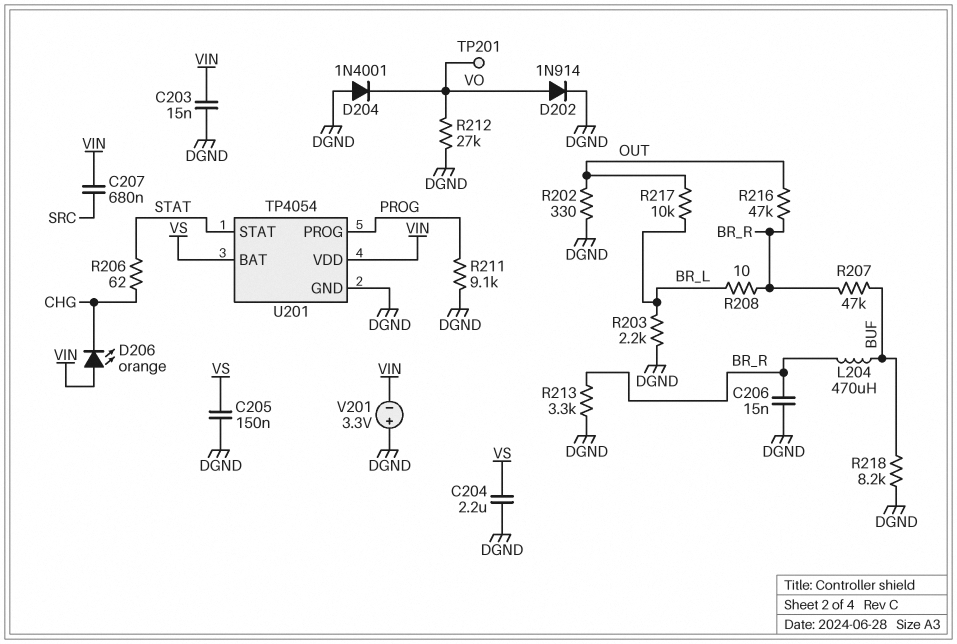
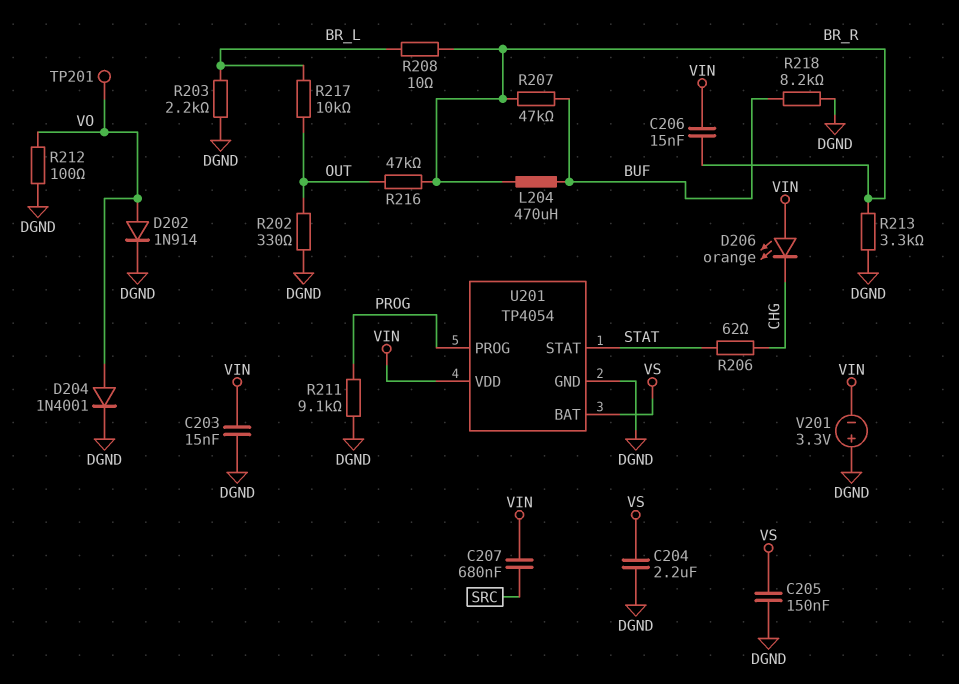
C206: 15nF (BR_R, DGND) -> 15nF (BR_R, VIN)
D204: diode 1N4001 (A DGND, K VO) -> diode 1N4001 (A VO, K DGND)
R212: 27k (DGND, VO) -> 100 (DGND, VO)

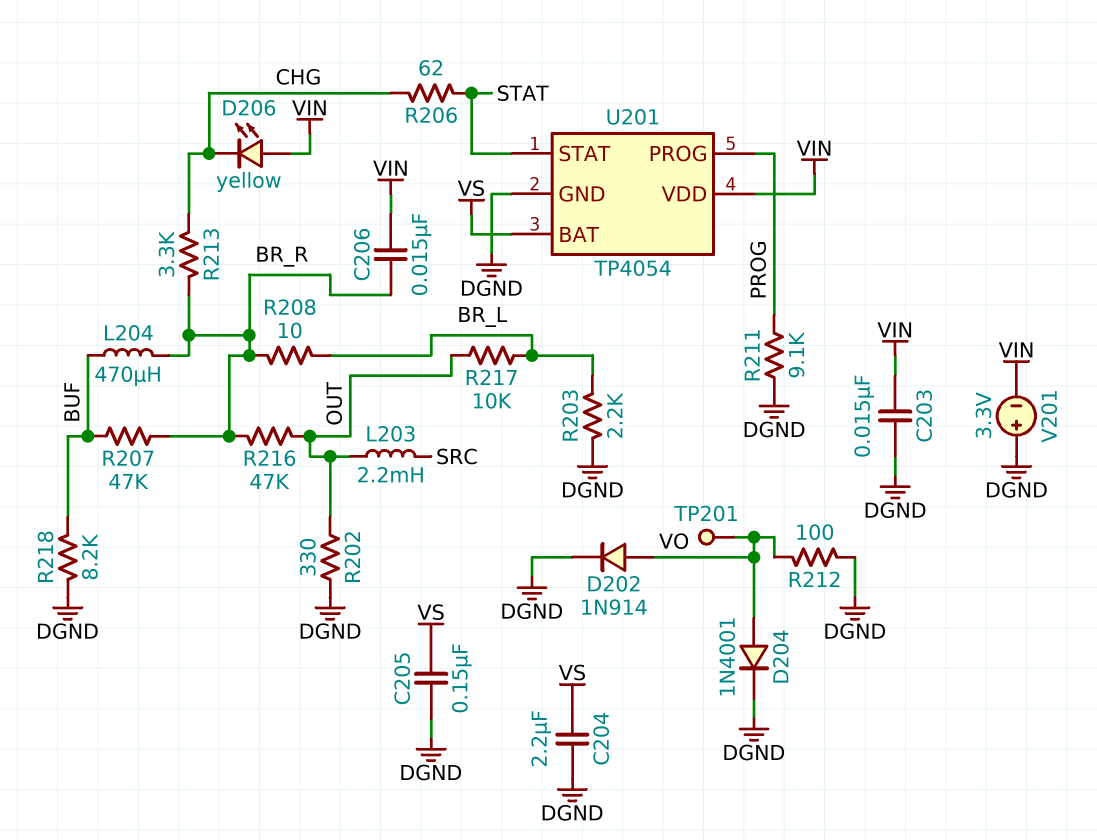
C207: 680nF (SRC, VIN) -> none
D206: LED orange (A VIN, K CHG) -> LED yellow (A VIN, K CHG)
L203: none -> 2.2mH (OUT, SRC)
R213: 3.3k (BR_R, DGND) -> 3.3k (BR_R, CHG)

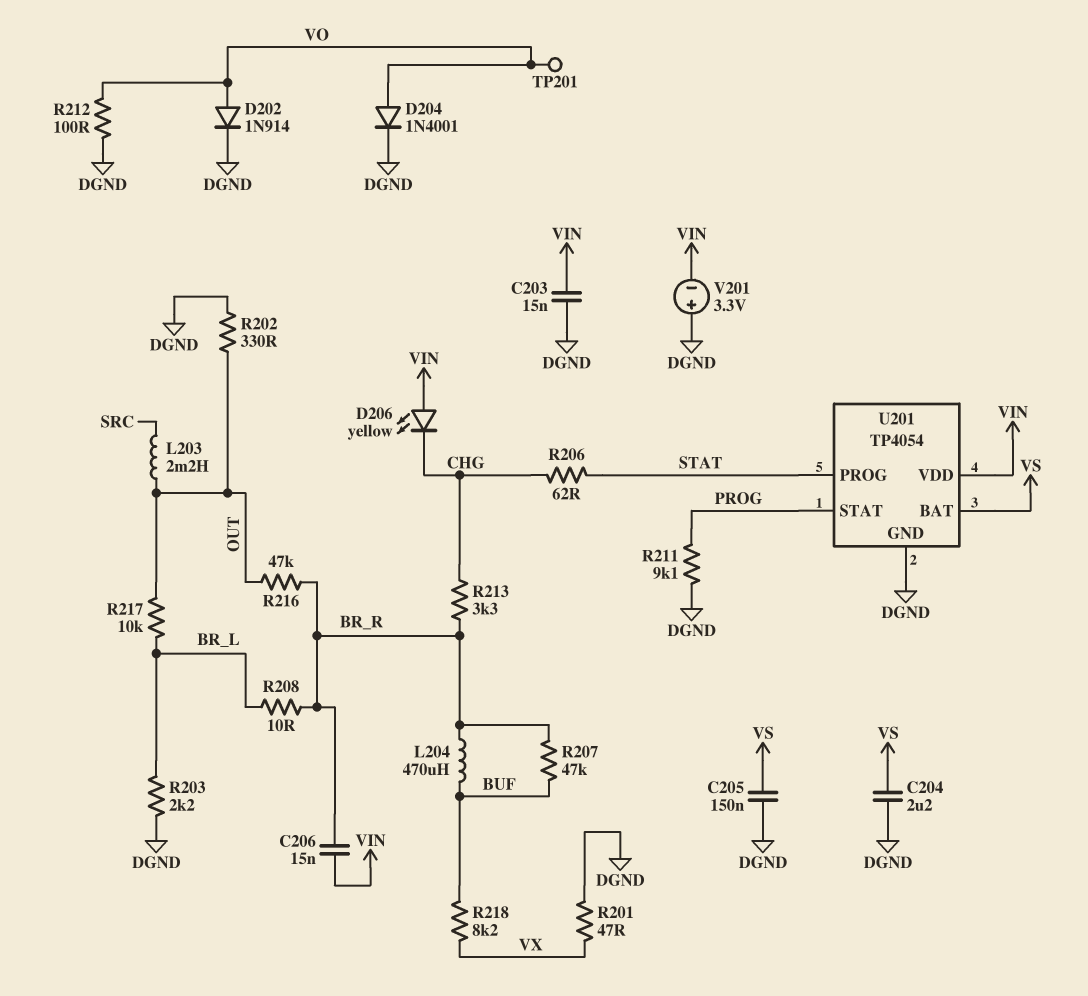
R201: none -> 47 (DGND, VX)
R218: 8.2k (BUF, DGND) -> 8.2k (BUF, VX)
U201 pin PROG: PROG -> STAT
U201 pin STAT: STAT -> PROG

